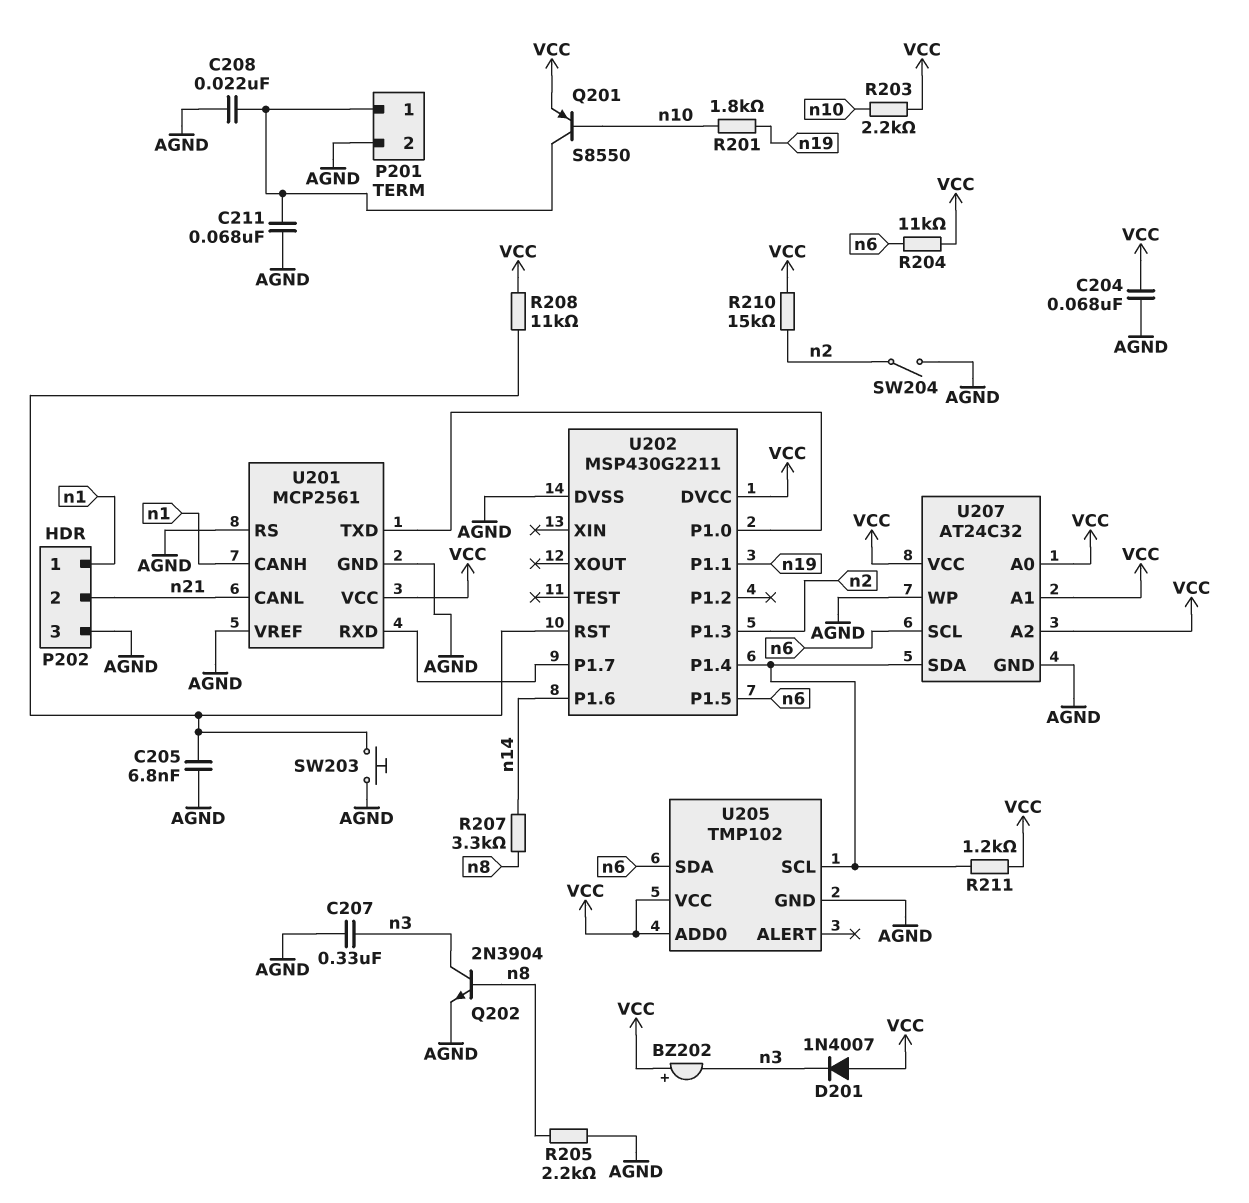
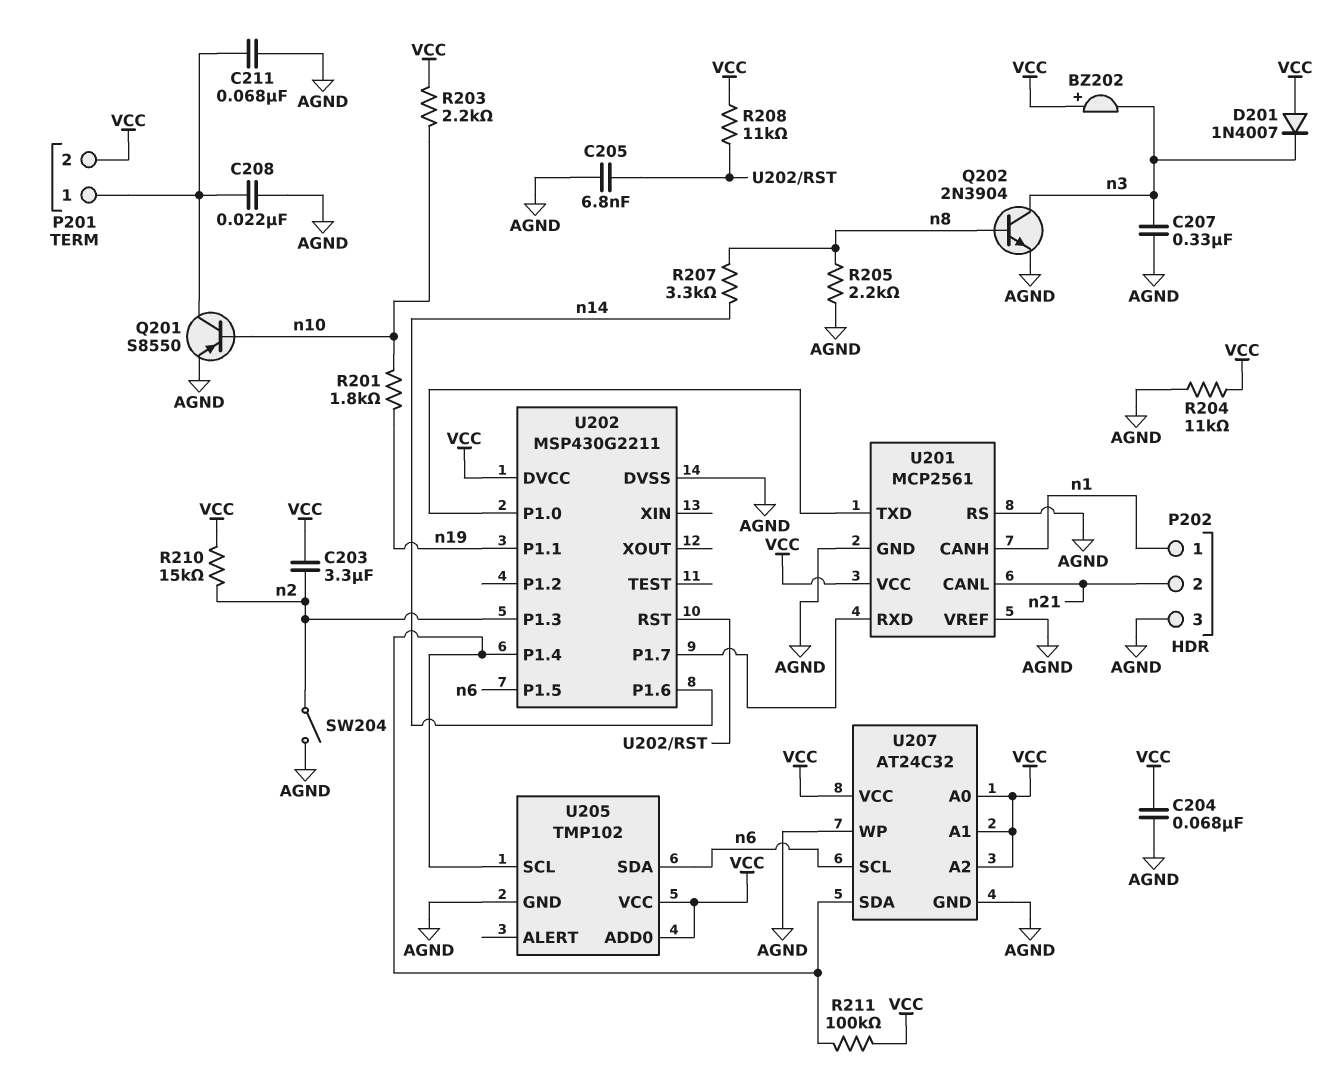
C203: none -> 3.3uF (VCC, n2)
P201 pin 2: AGND -> VCC
Q201: PNP S8550 (B n10, C P201/1, E VCC) -> PNP S8550 (B n10, C P201/1, E AGND)
R204: 11k (VCC, n6) -> 11k (AGND, VCC)
R211: 1.2k (U202/P1.4, VCC) -> 100k (U202/P1.4, VCC)
SW203: button (AGND, U202/RST) -> none

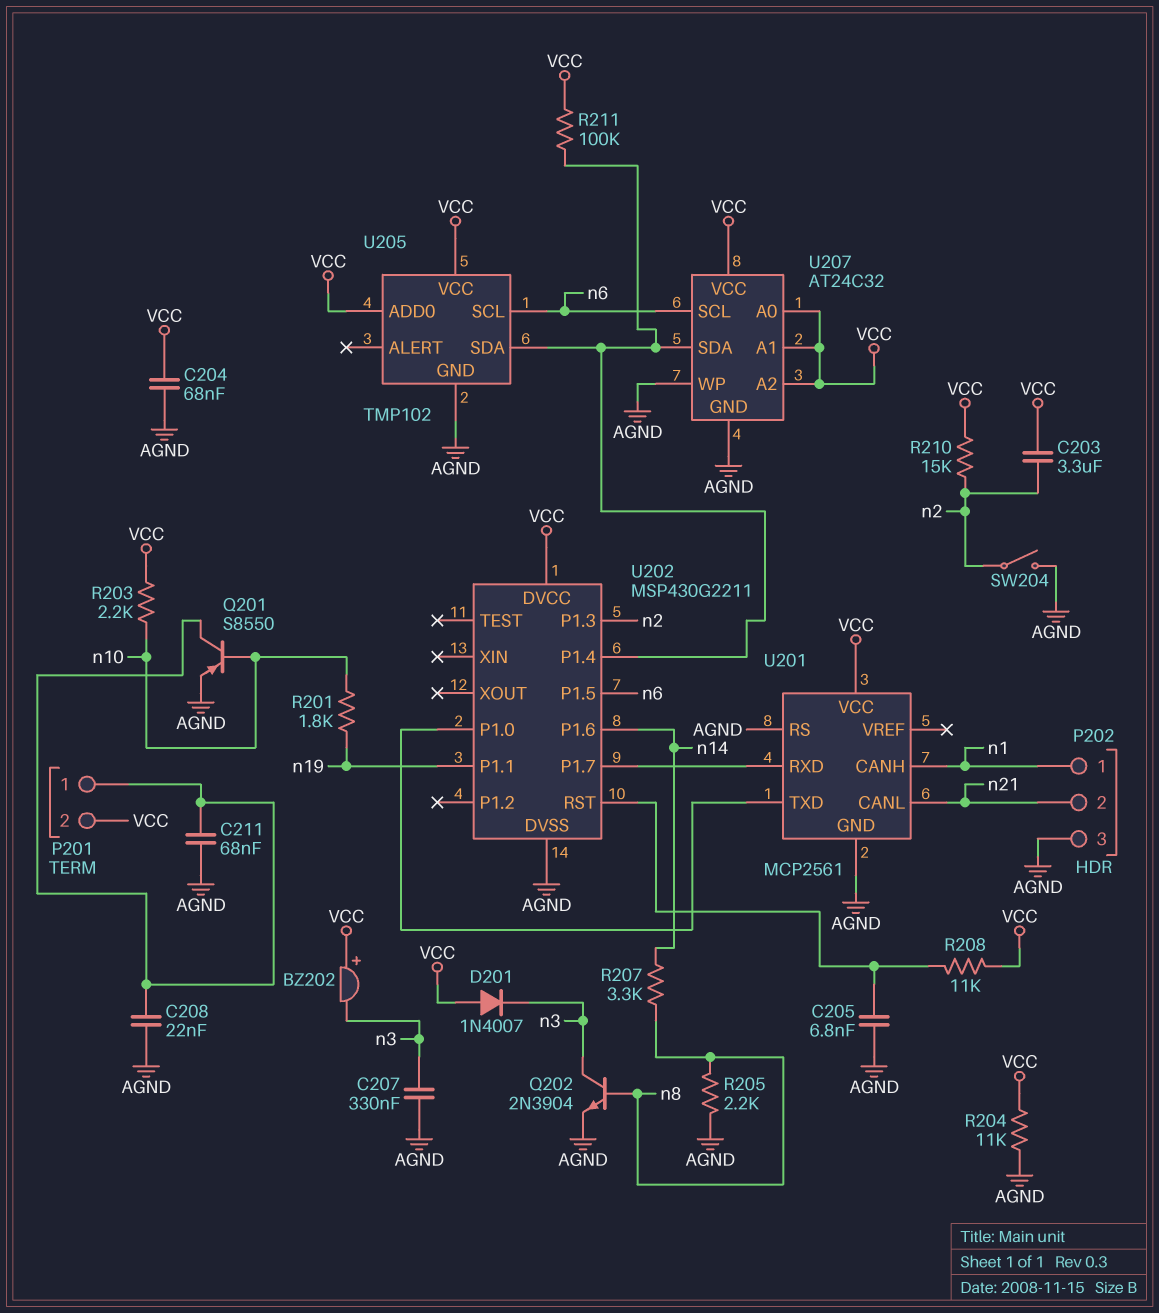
U201 pin VREF: AGND -> none
U205 pin SCL: U202/P1.4 -> n6
U205 pin SDA: n6 -> U202/P1.4

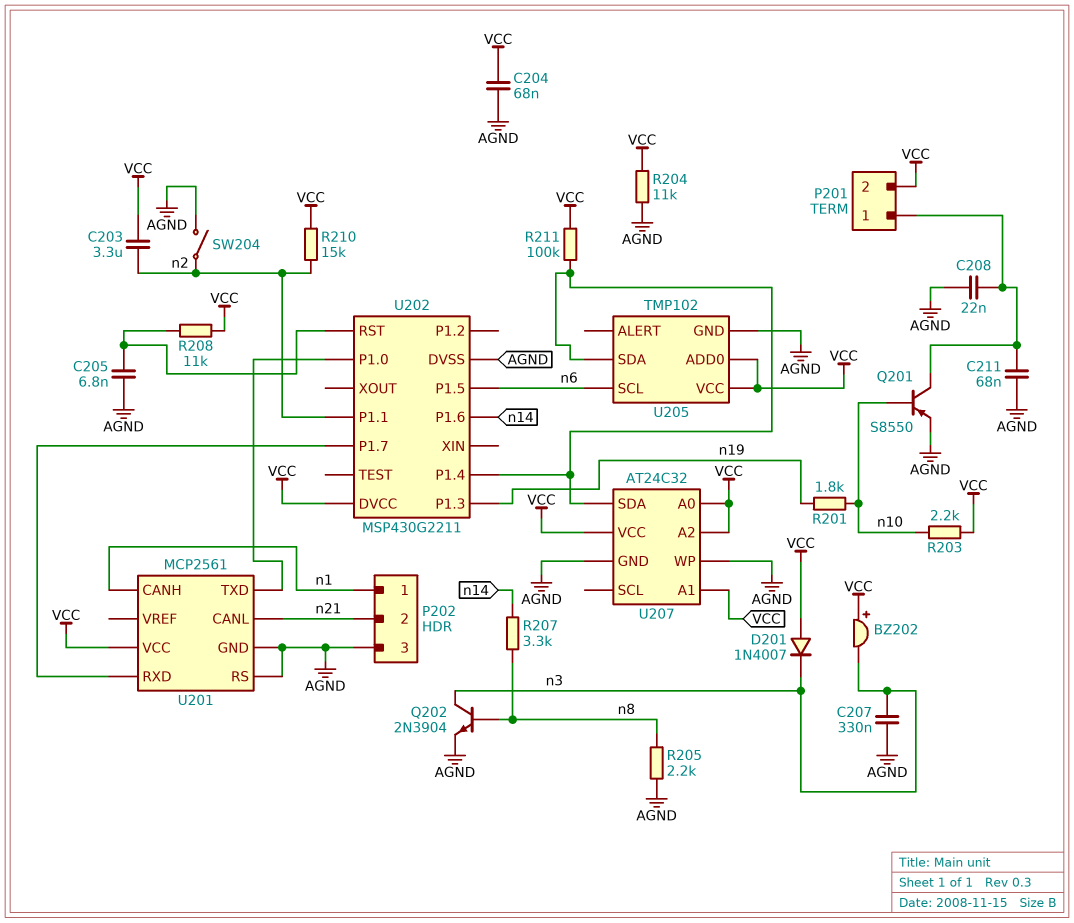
U202 pin P1.1: n19 -> n2
U202 pin P1.3: n2 -> n19
U207 pin SCL: n6 -> none

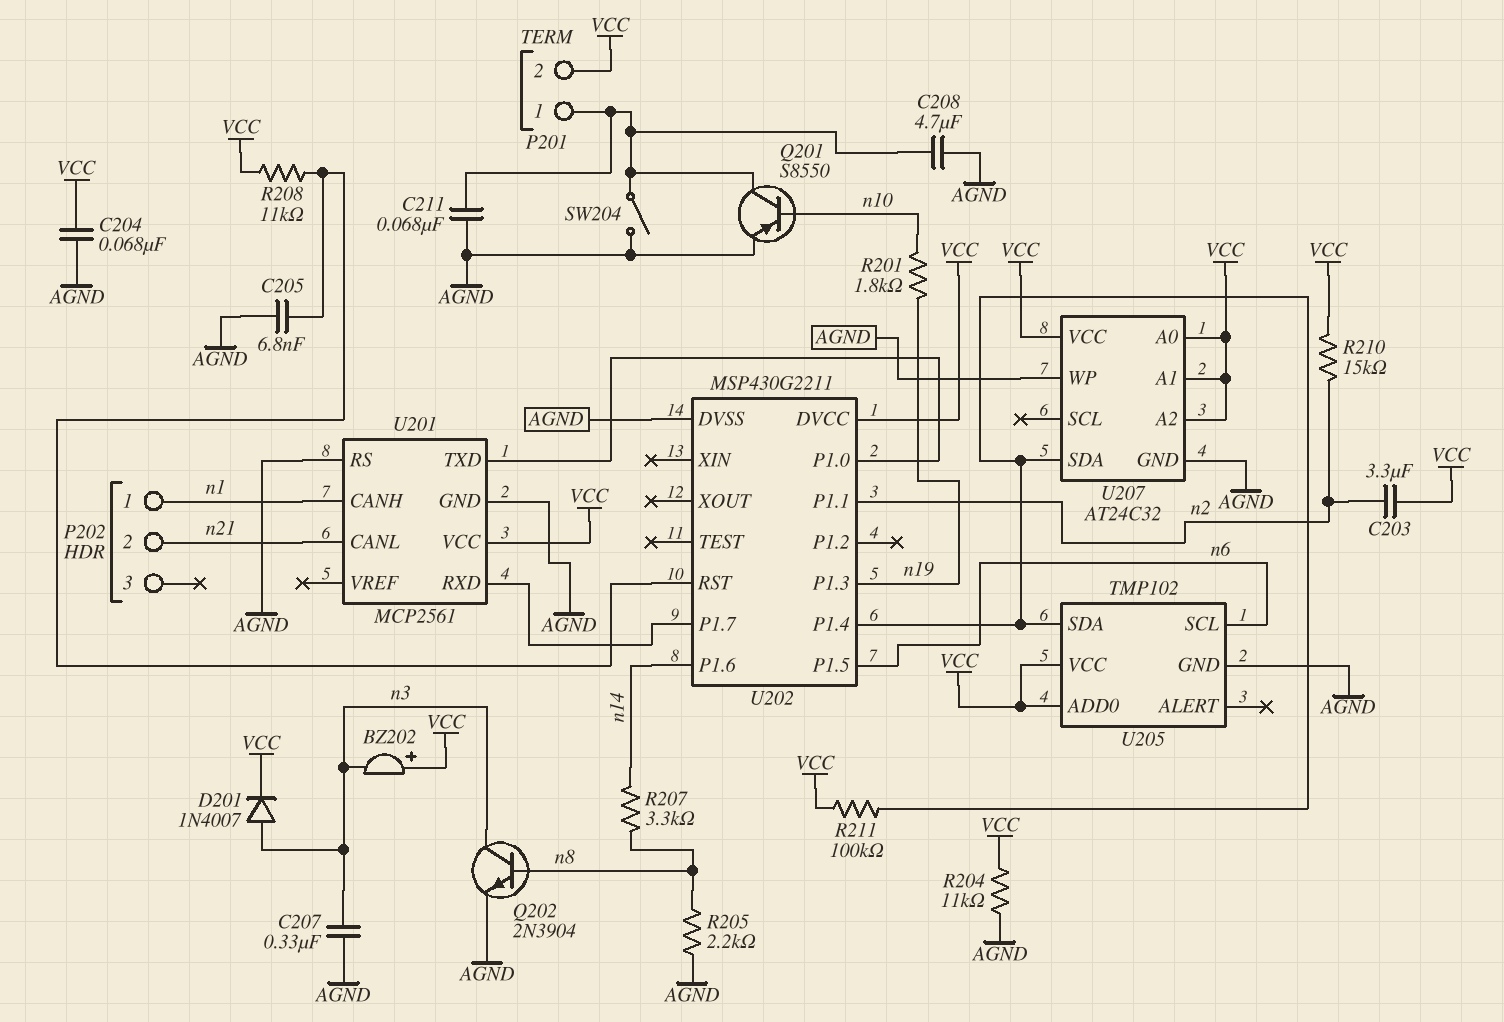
C208: 22nF (AGND, P201/1) -> 4.7uF (AGND, P201/1)
D201: diode 1N4007 (A VCC, K n3) -> diode 1N4007 (A n3, K VCC)
P202 pin 3: AGND -> none
R203: 2.2k (VCC, n10) -> none
SW204: switch (AGND, n2) -> switch (AGND, P201/1)

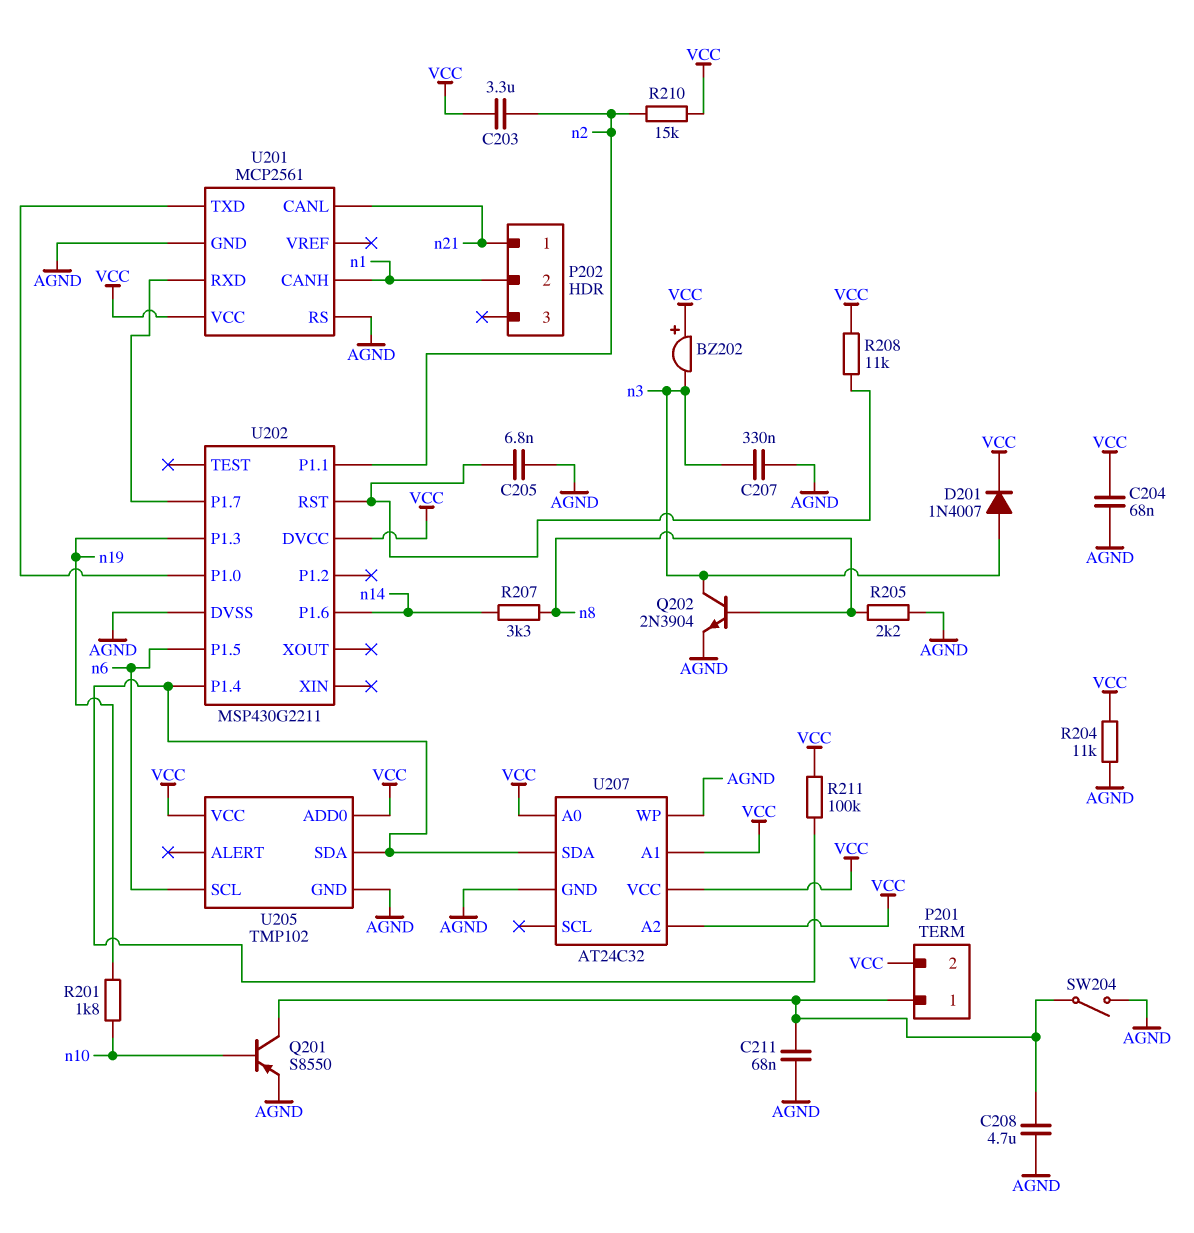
P202 pin 1: n1 -> n21
P202 pin 2: n21 -> n1

